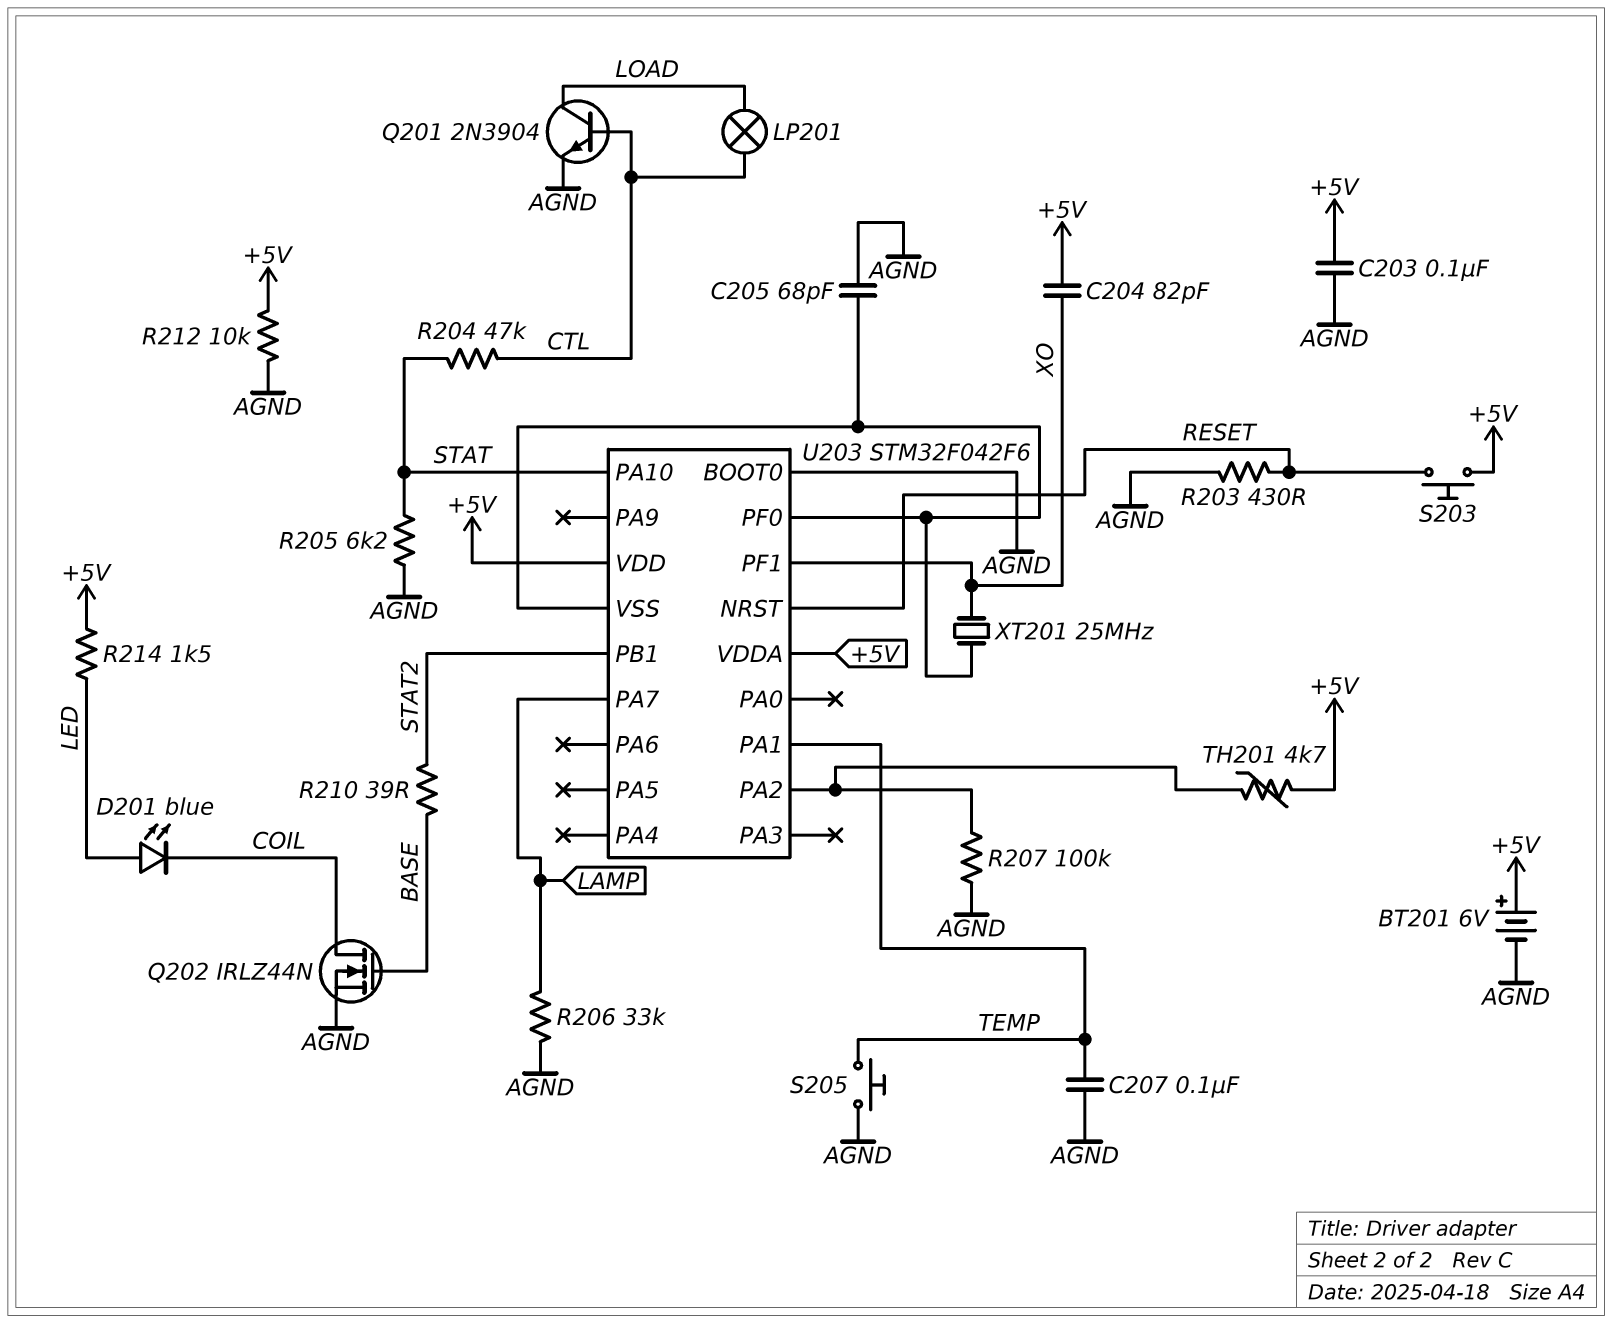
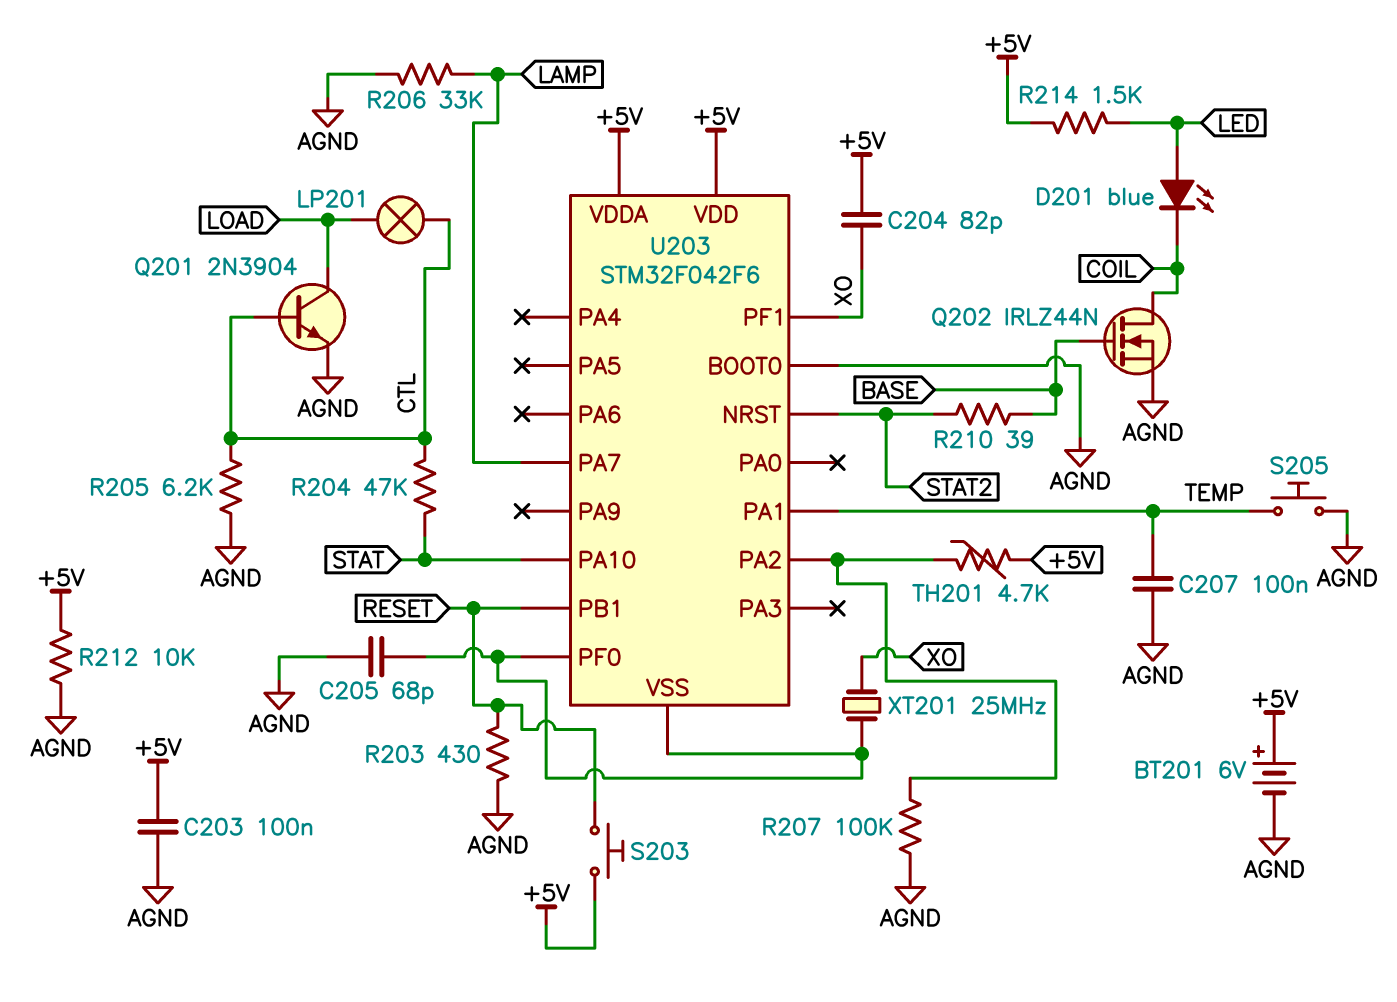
R205: 6.2k (AGND, STAT) -> 6.2k (AGND, CTL)
U203 pin NRST: RESET -> STAT2
U203 pin PB1: STAT2 -> RESET

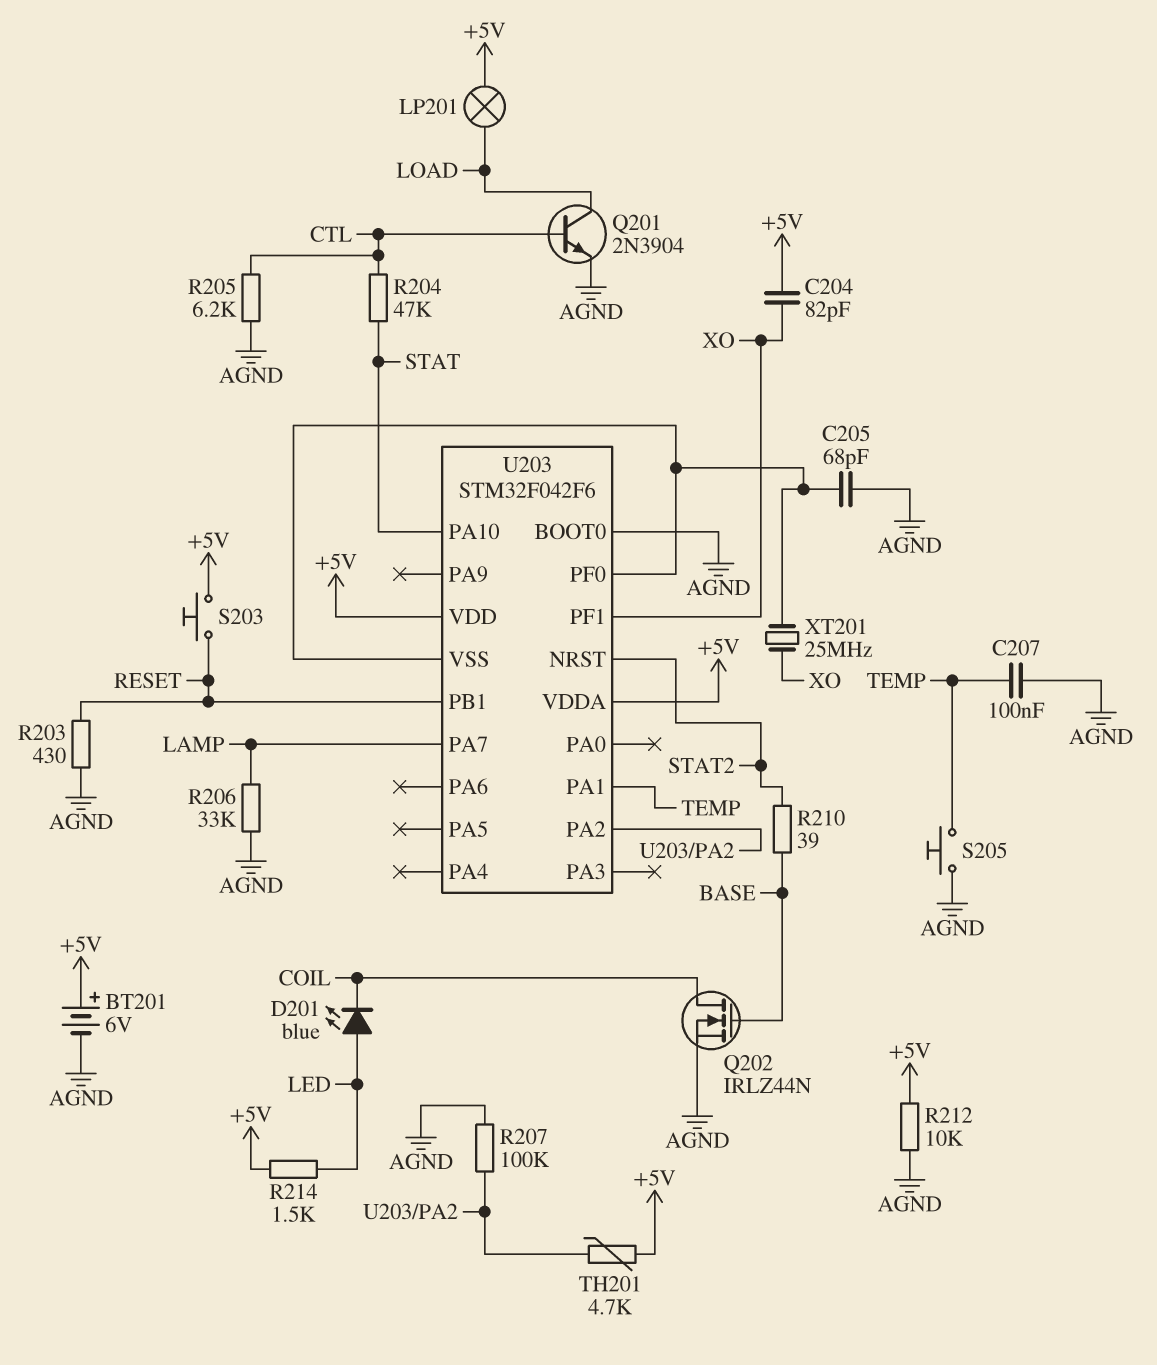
C203: 100nF (+5V, AGND) -> none
LP201: lamp (CTL, LOAD) -> lamp (+5V, LOAD)

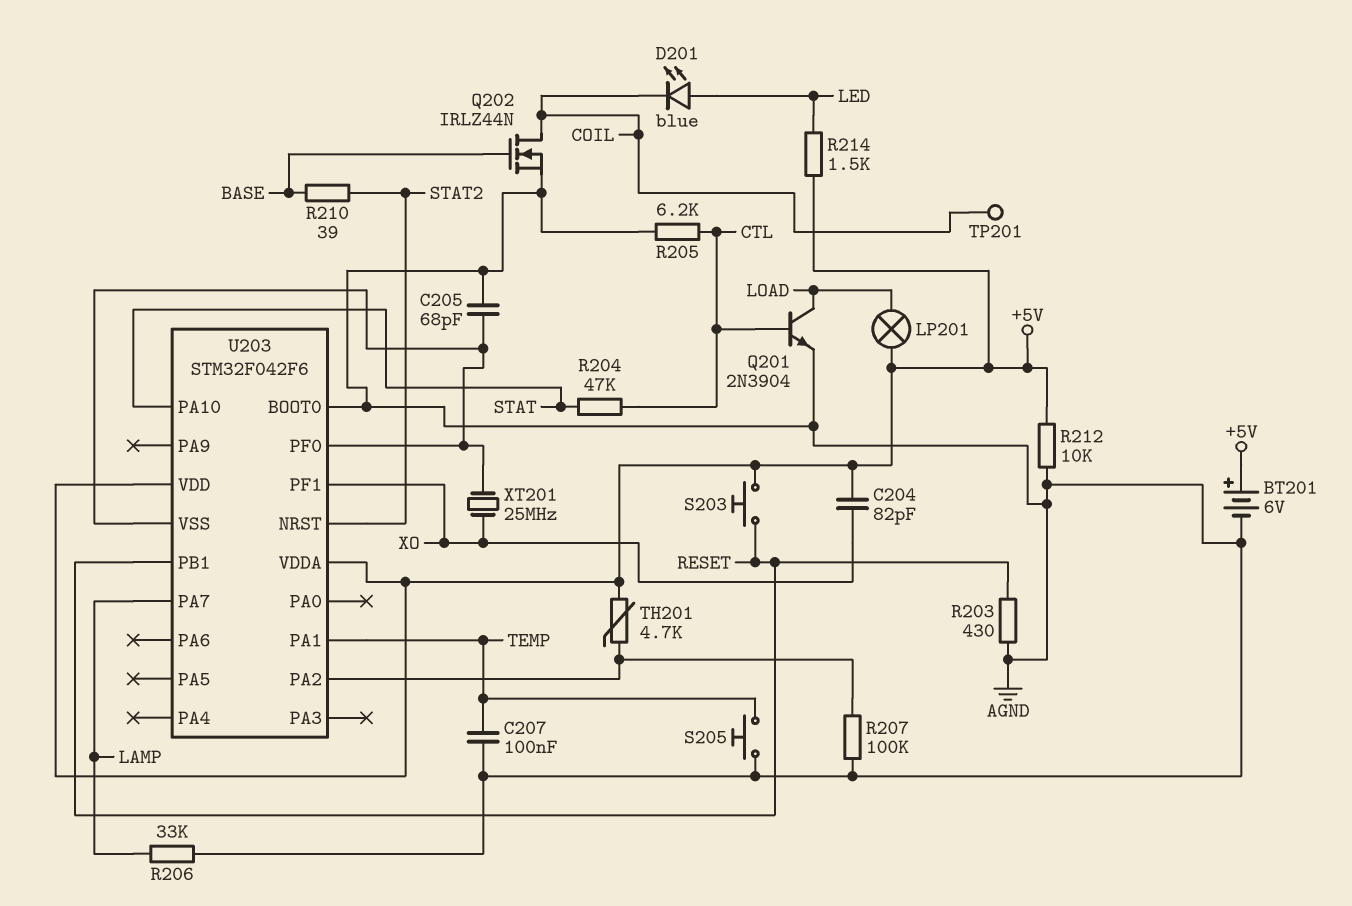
TP201: none -> test point (COIL)

